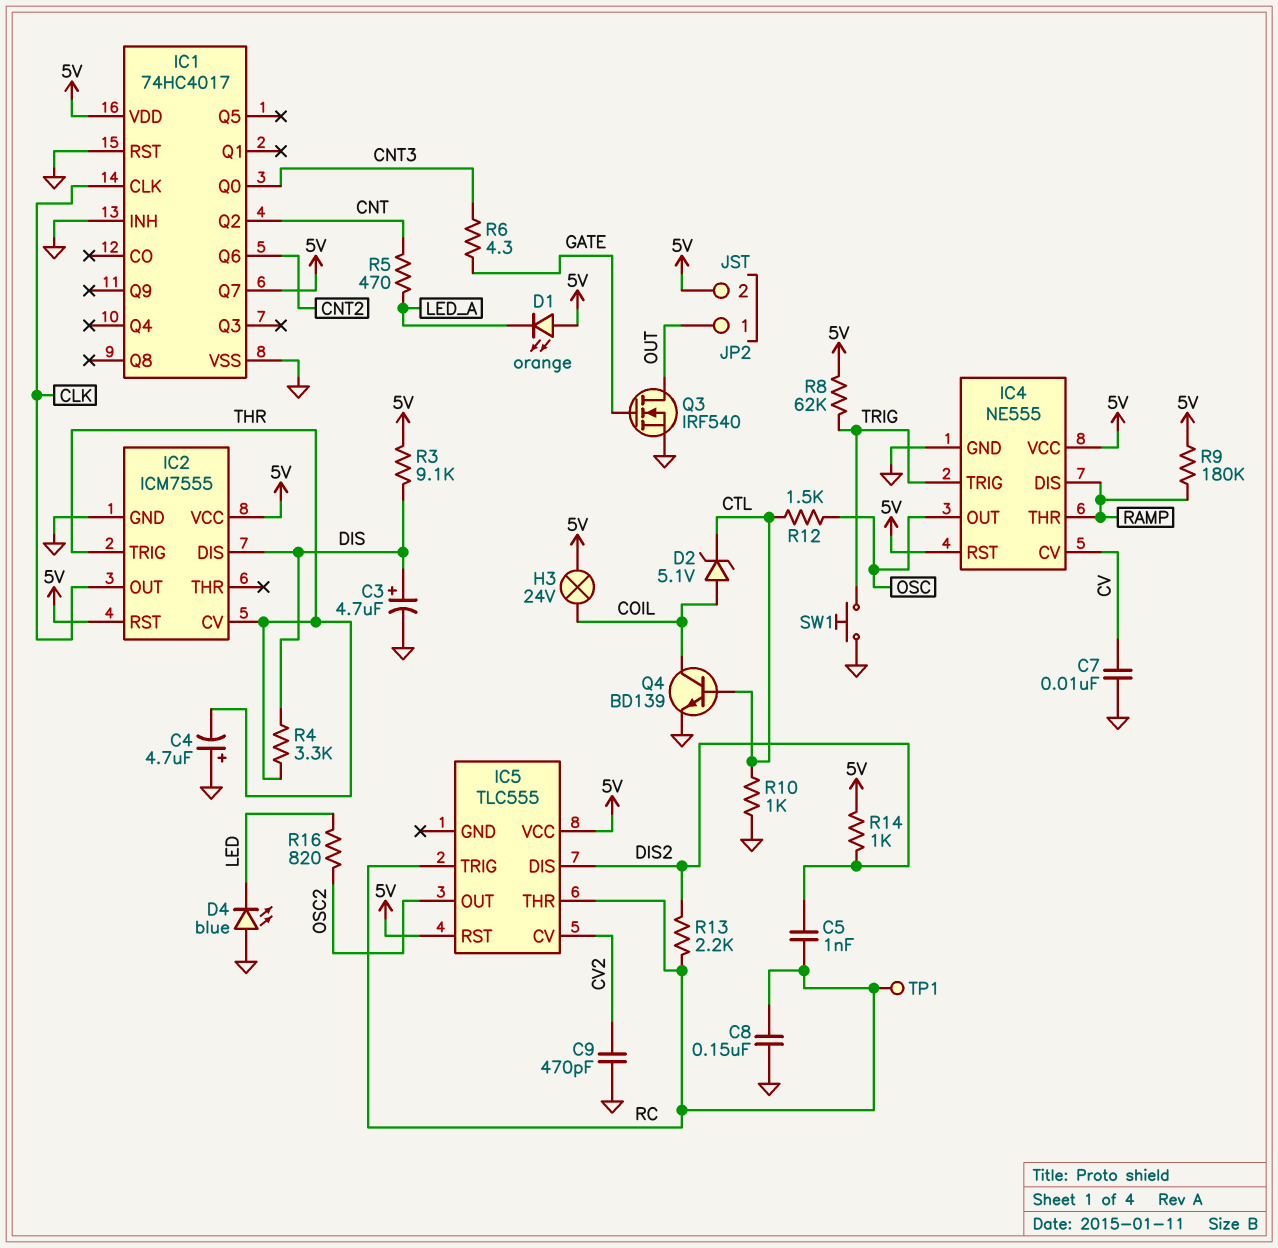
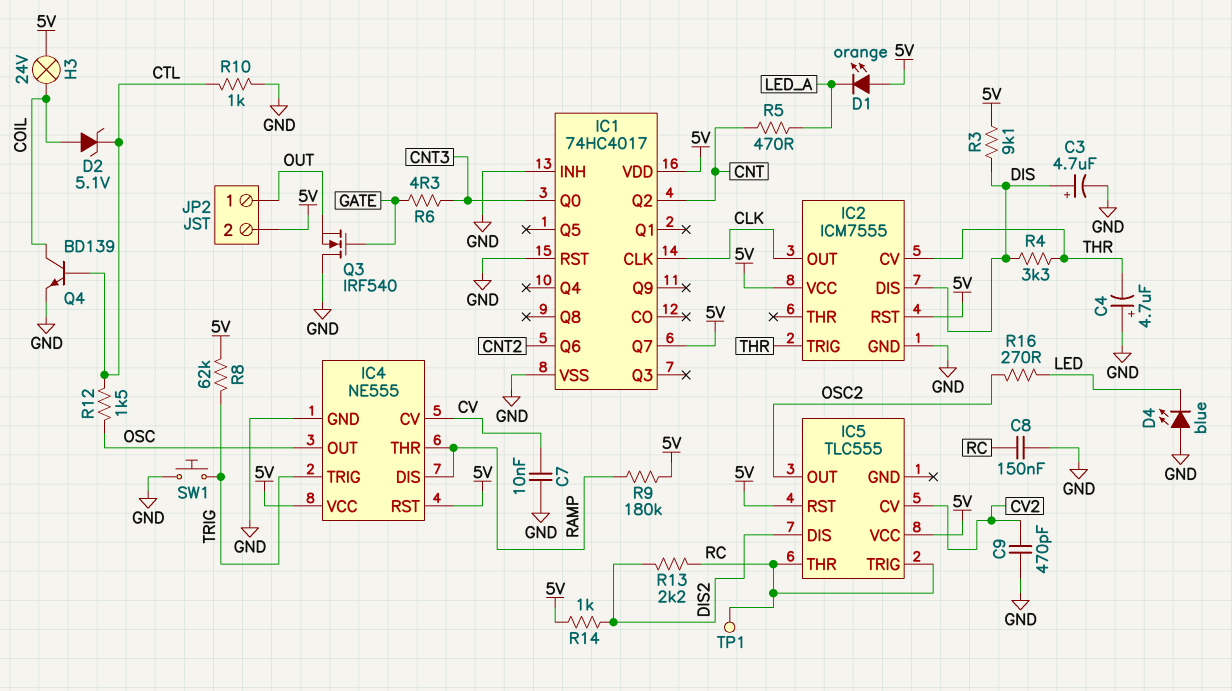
C5: 1nF (DIS2, RC) -> none
Q3: NMOS IRF540 (G GATE, D OUT, S GND) -> NMOS IRF540 (G GATE, D GND, S OUT)
R16: 820 (LED, OSC2) -> 270 (LED, OSC2)

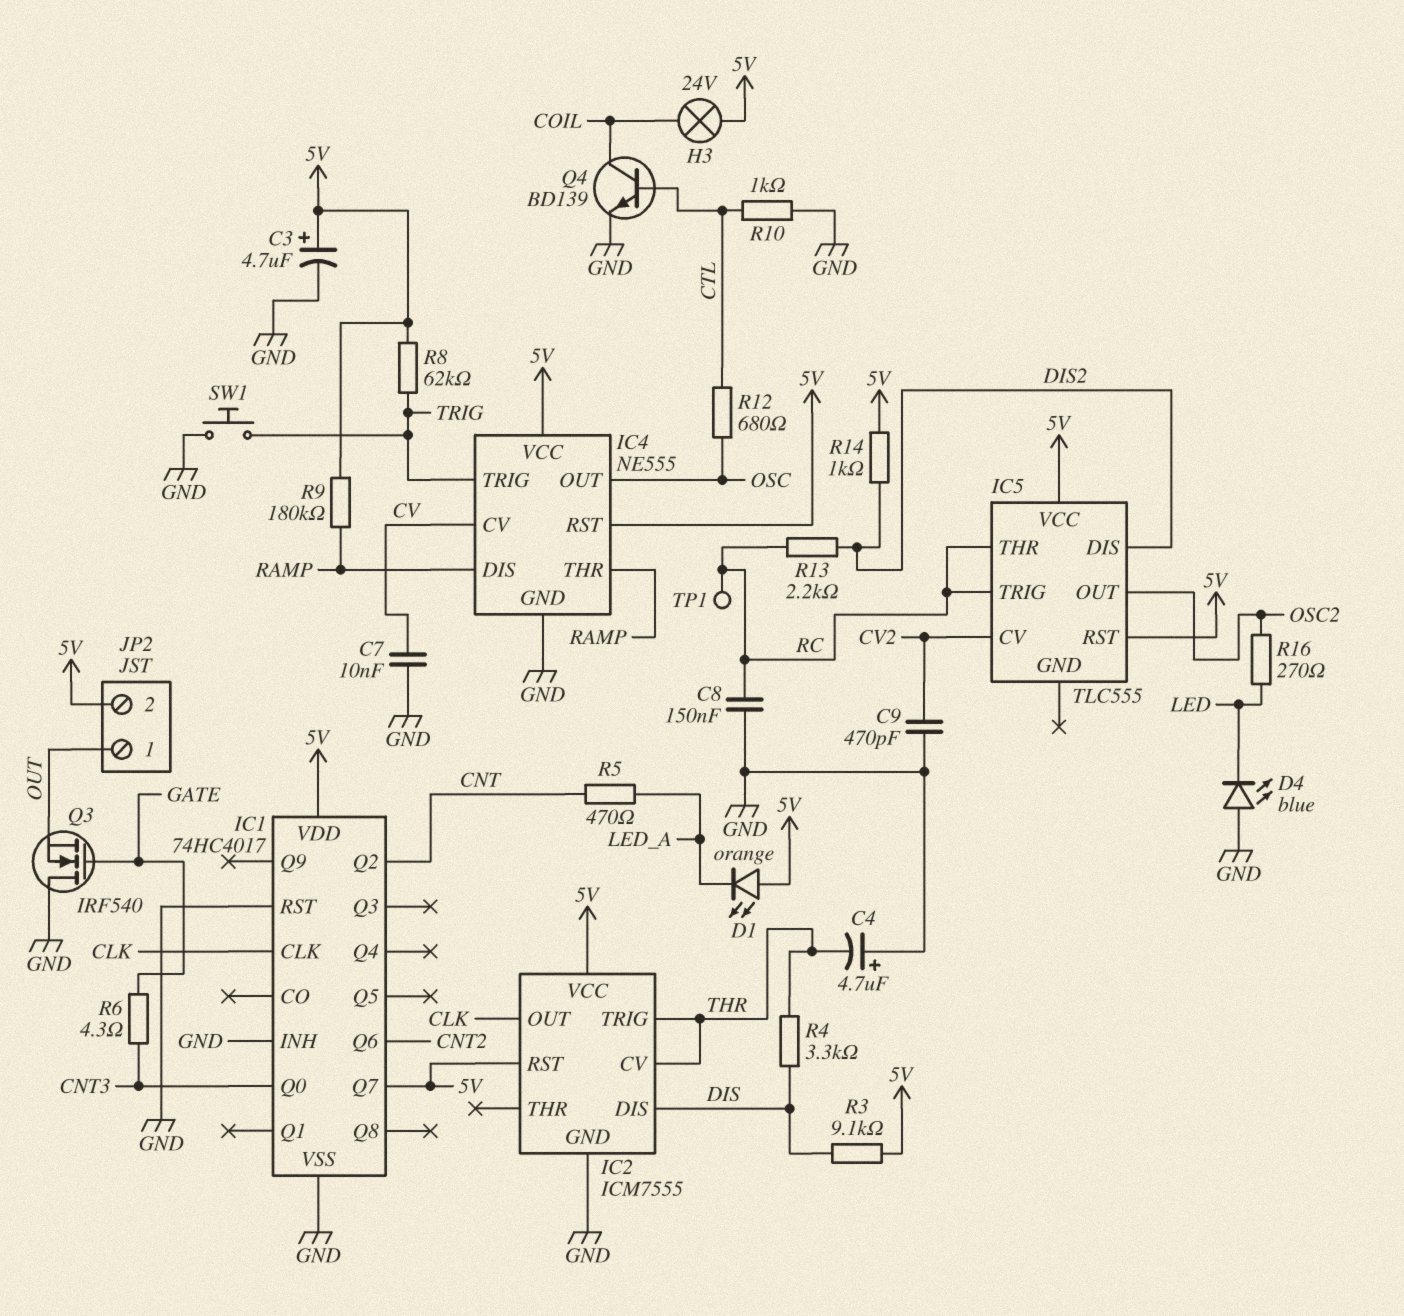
C3: 4.7uF (plus DIS, minus GND) -> 4.7uF (plus 5V, minus GND)
D2: zener 5.1V (A COIL, K CTL) -> none
R12: 1.5k (CTL, OSC) -> 680 (CTL, OSC)

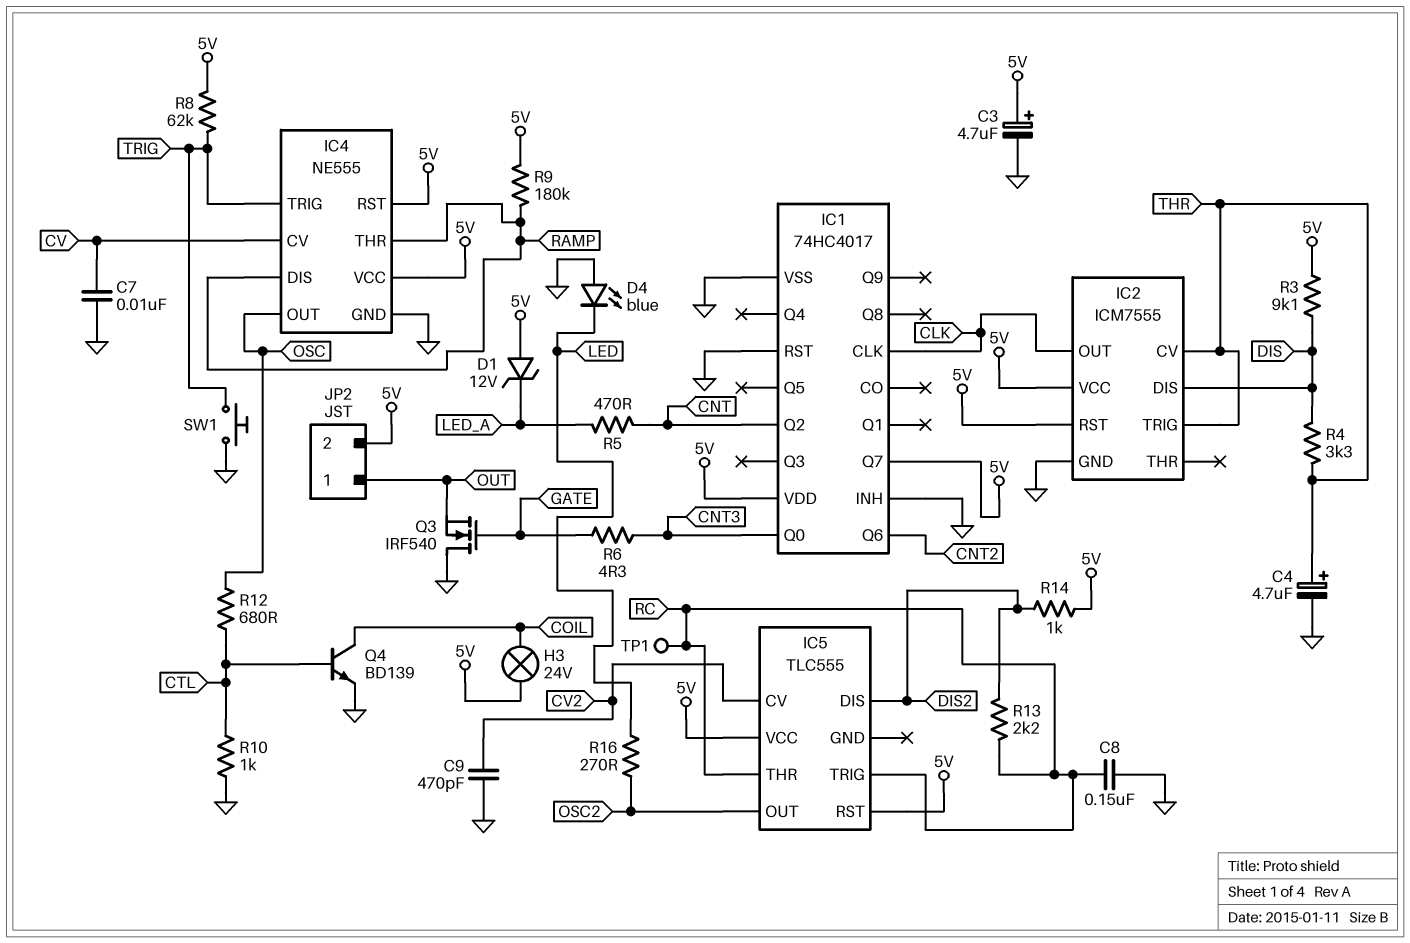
C4: 4.7uF (plus GND, minus THR) -> 4.7uF (plus THR, minus GND)
D1: LED orange (A 5V, K LED_A) -> zener 12V (A 5V, K LED_A)

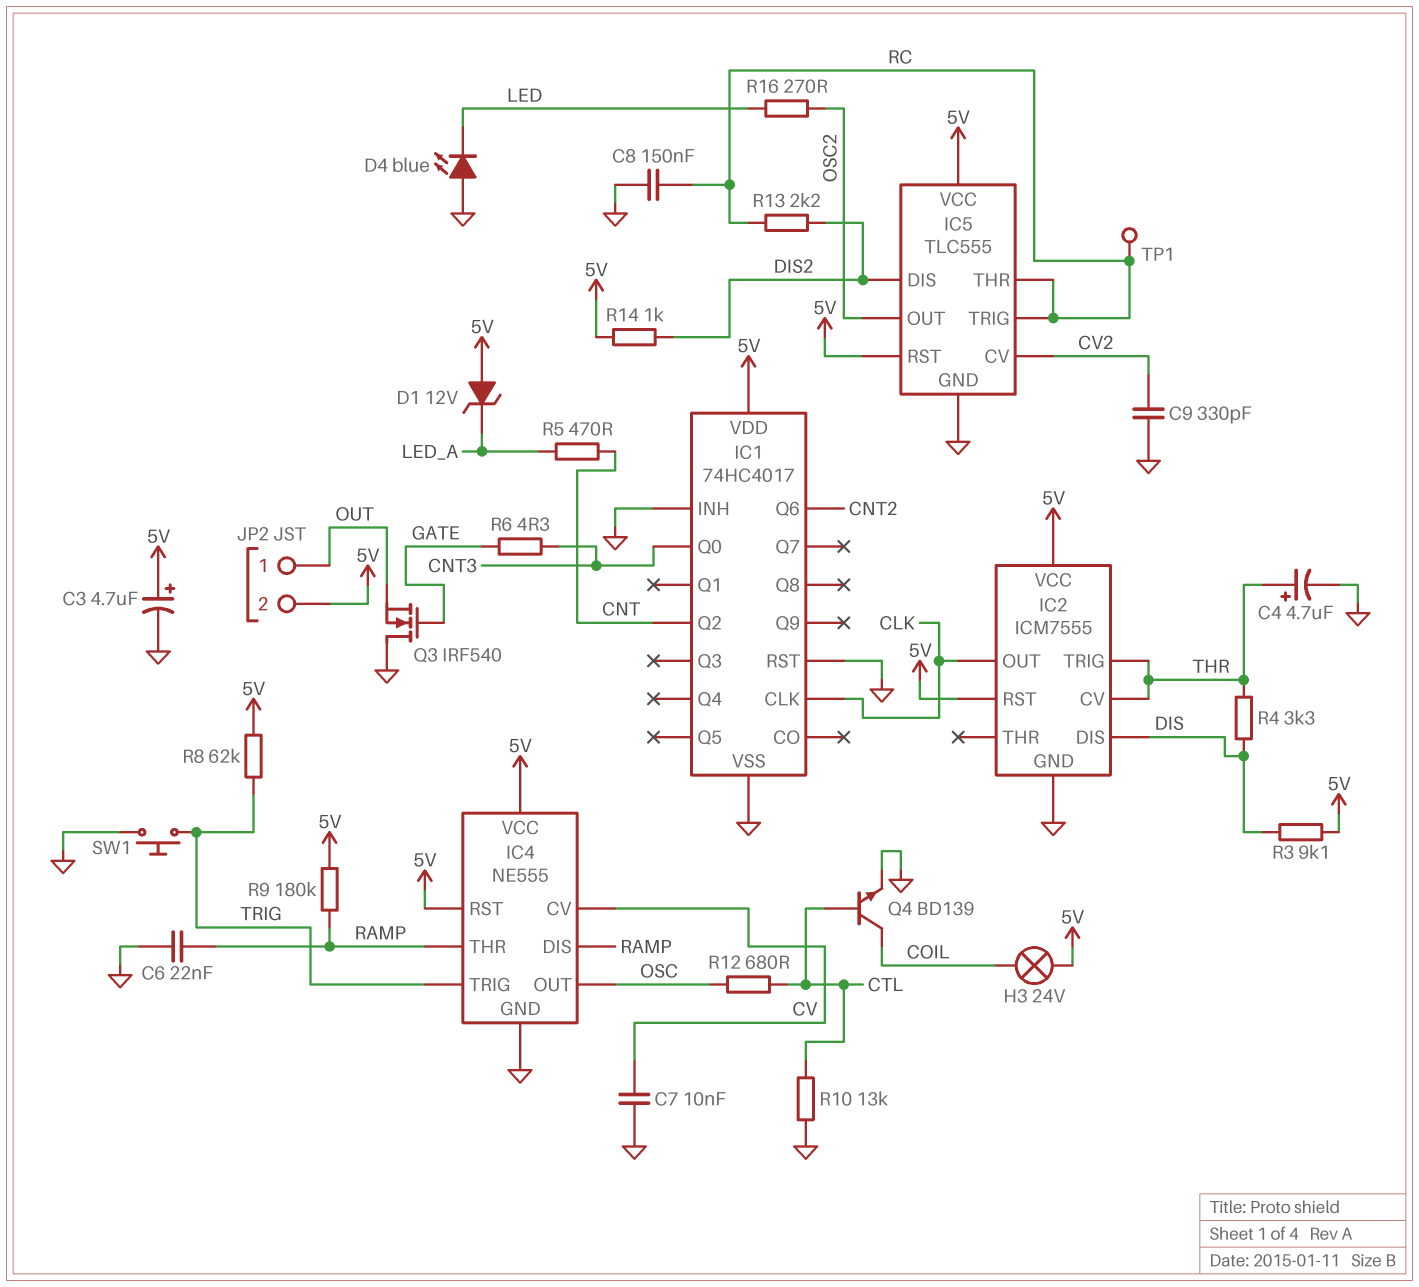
C6: none -> 22nF (GND, RAMP)
C9: 470pF (CV2, GND) -> 330pF (CV2, GND)
IC1 pin Q7: 5V -> none
IC5 pin GND: none -> GND
R10: 1k (CTL, GND) -> 13k (CTL, GND)

